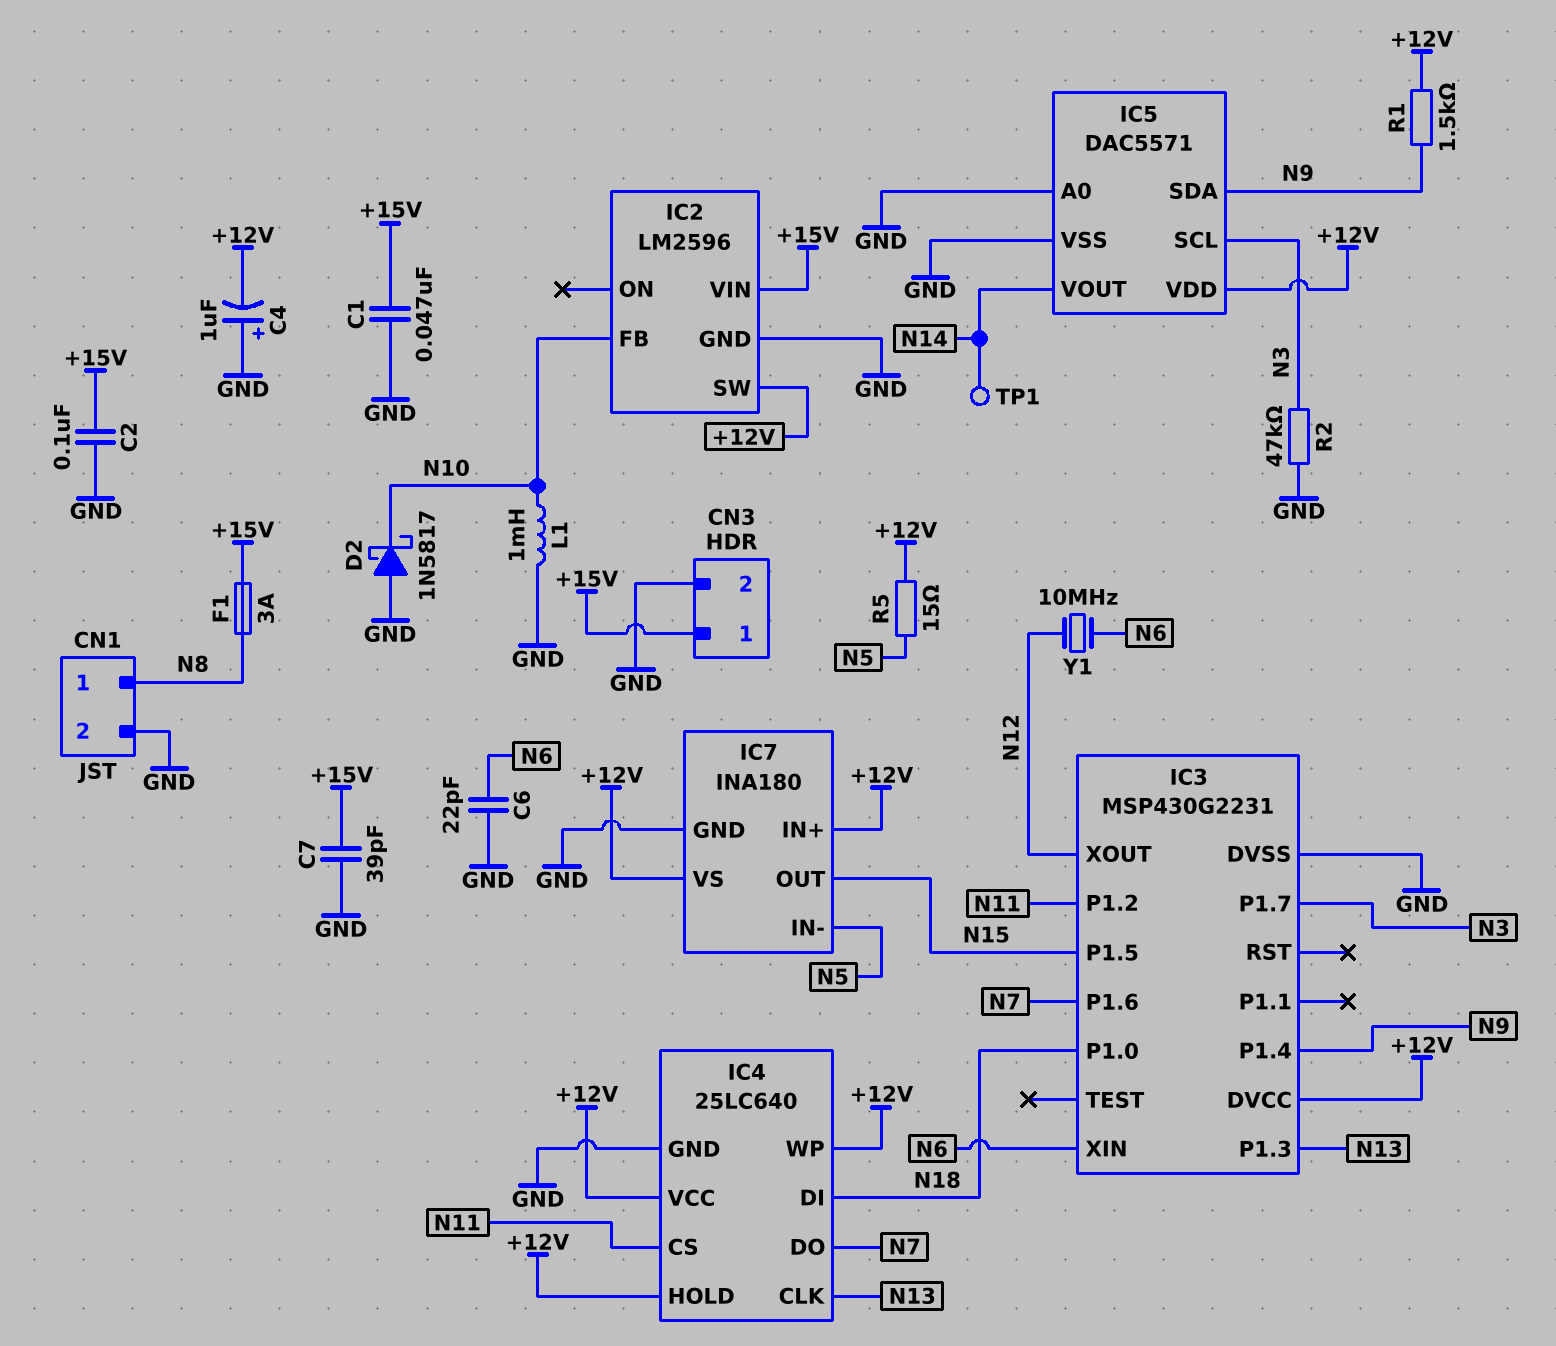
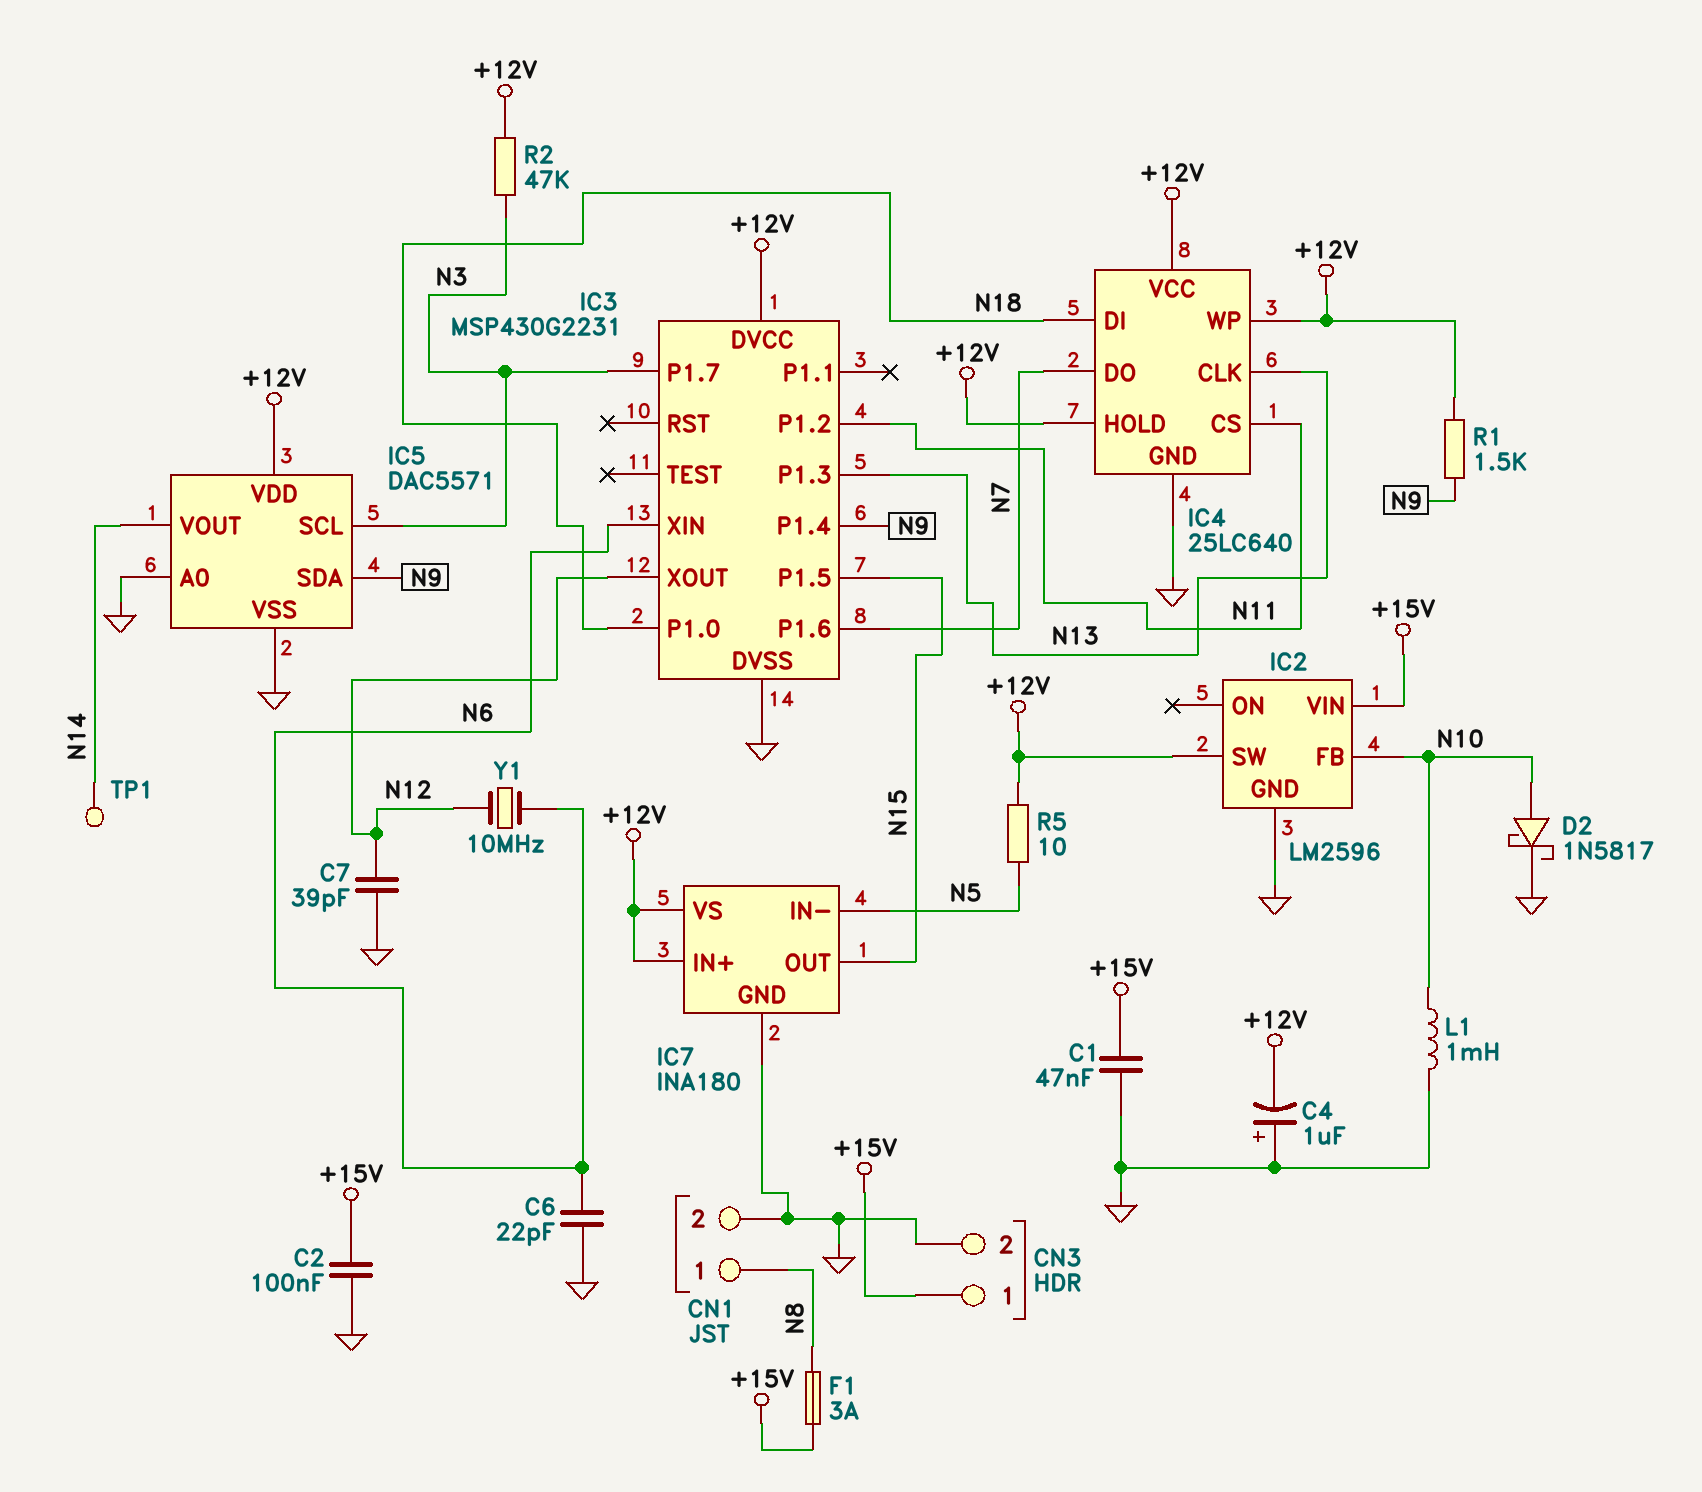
C7: 39pF (+15V, GND) -> 39pF (GND, N12)
D2: schottky 1N5817 (A GND, K N10) -> schottky 1N5817 (A N10, K GND)
R2: 47k (GND, N3) -> 47k (+12V, N3)
R5: 15 (+12V, N5) -> 10 (+12V, N5)

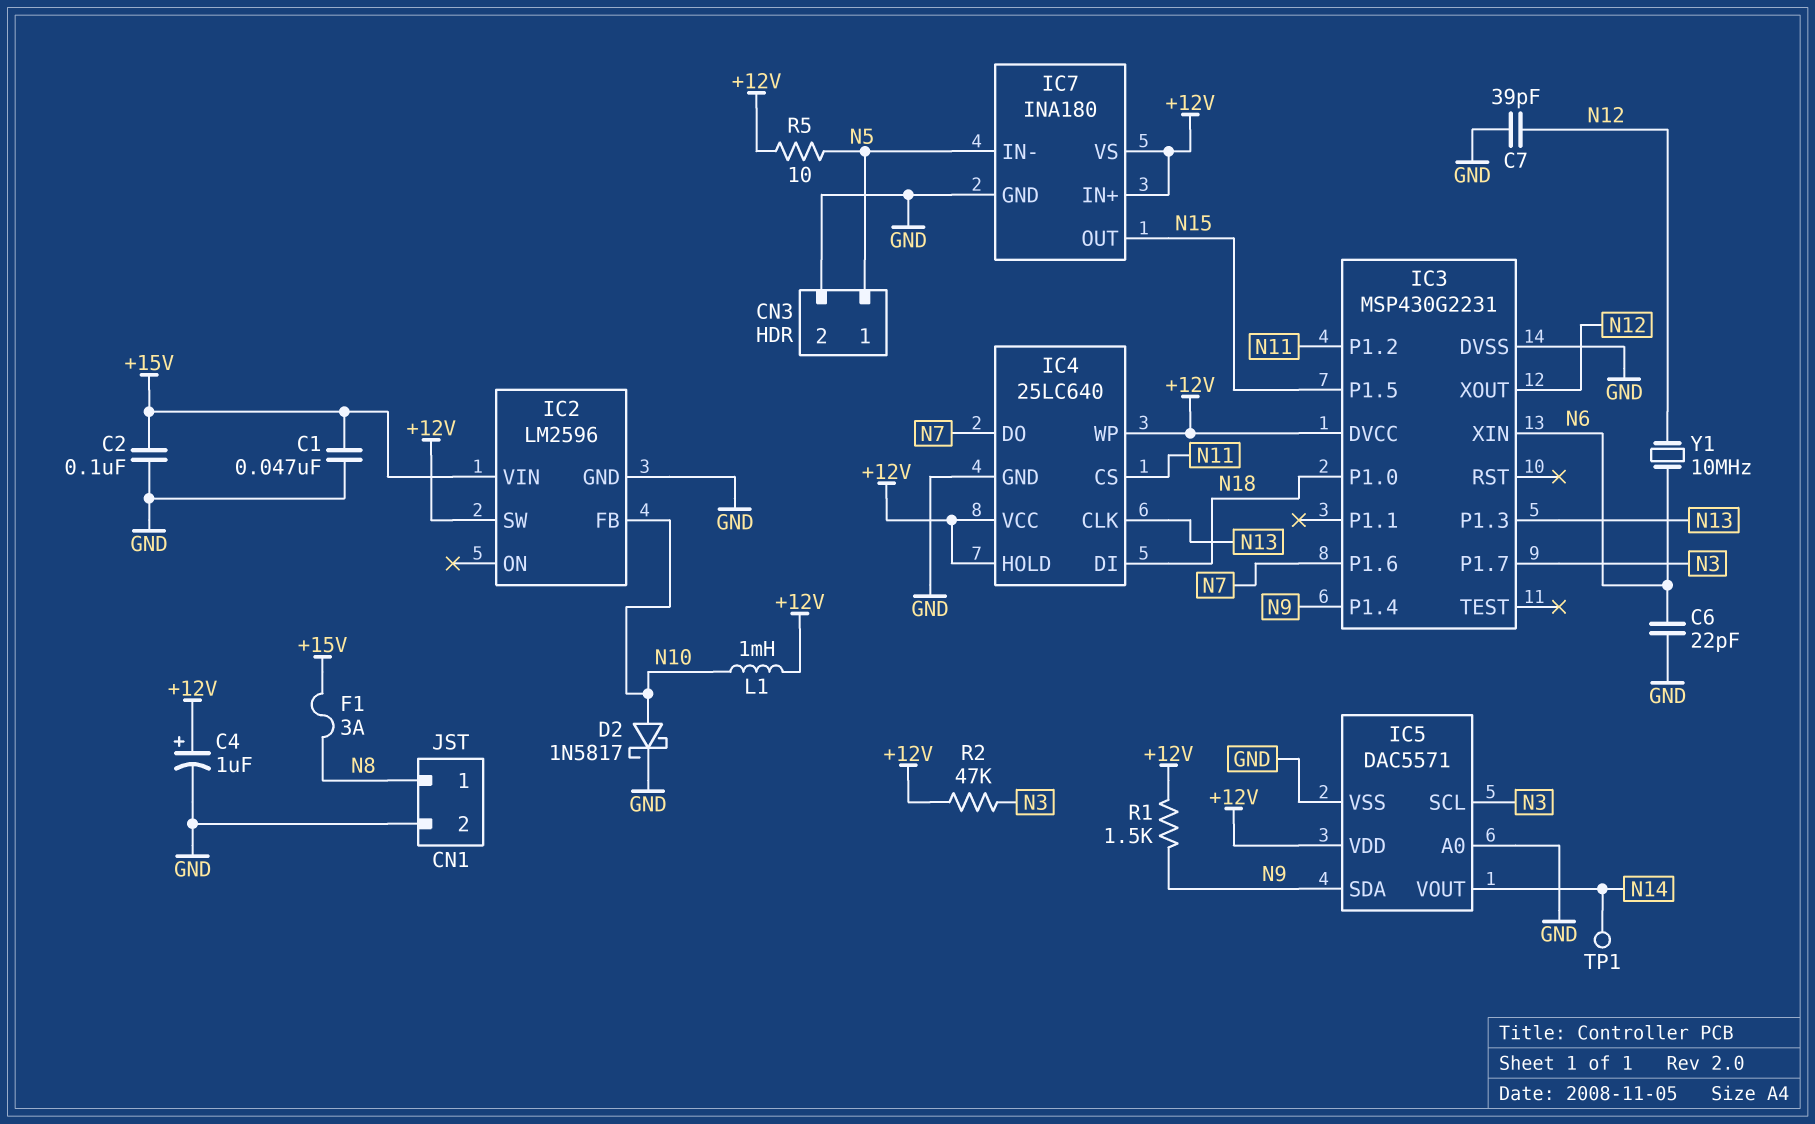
C4: 1uF (plus GND, minus +12V) -> 1uF (plus +12V, minus GND)
CN3 pin 1: +15V -> N5
L1: 1mH (GND, N10) -> 1mH (+12V, N10)

